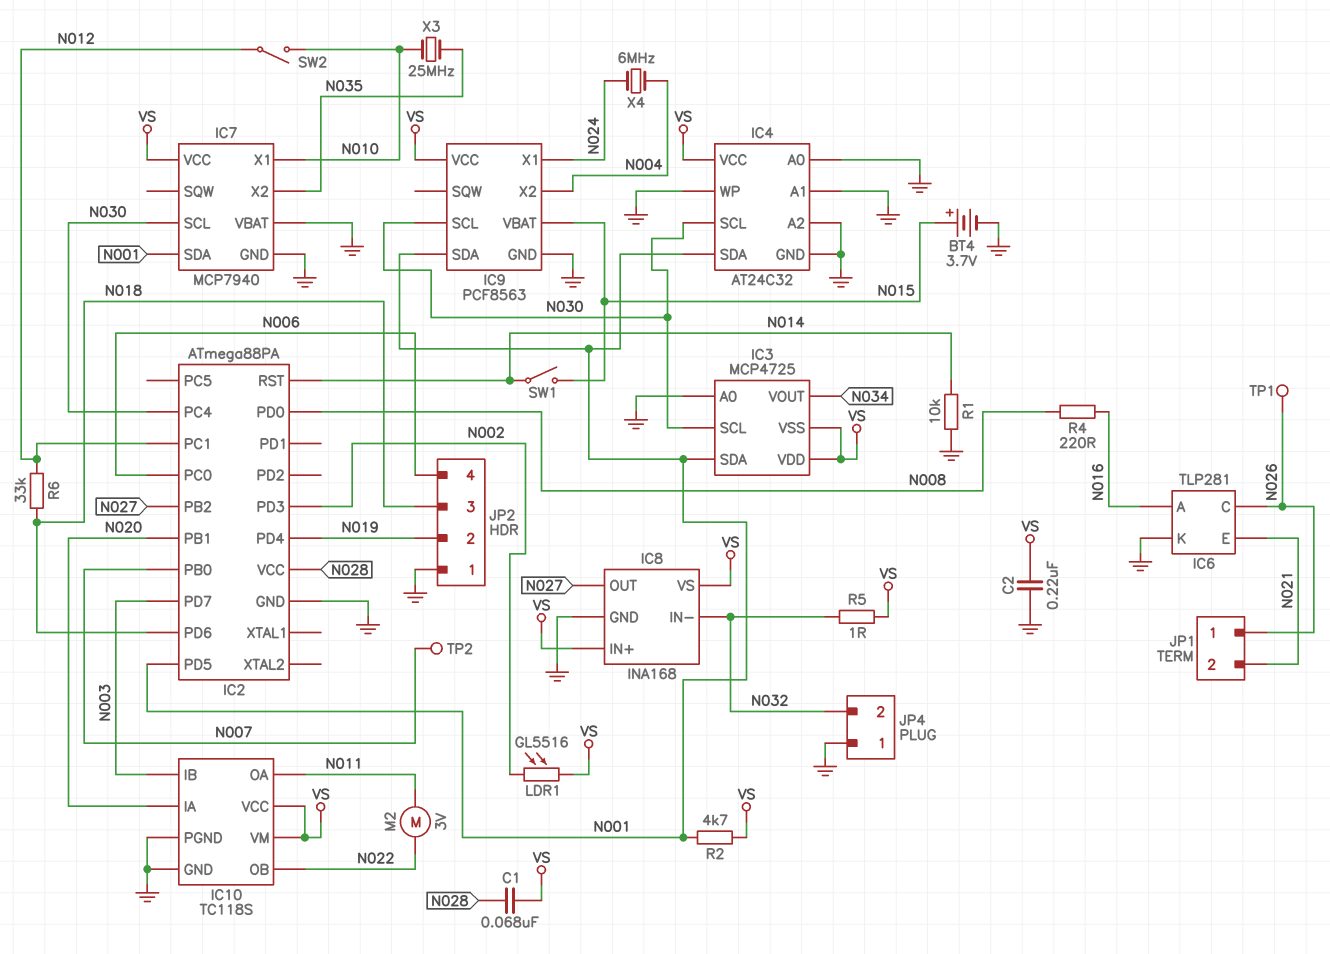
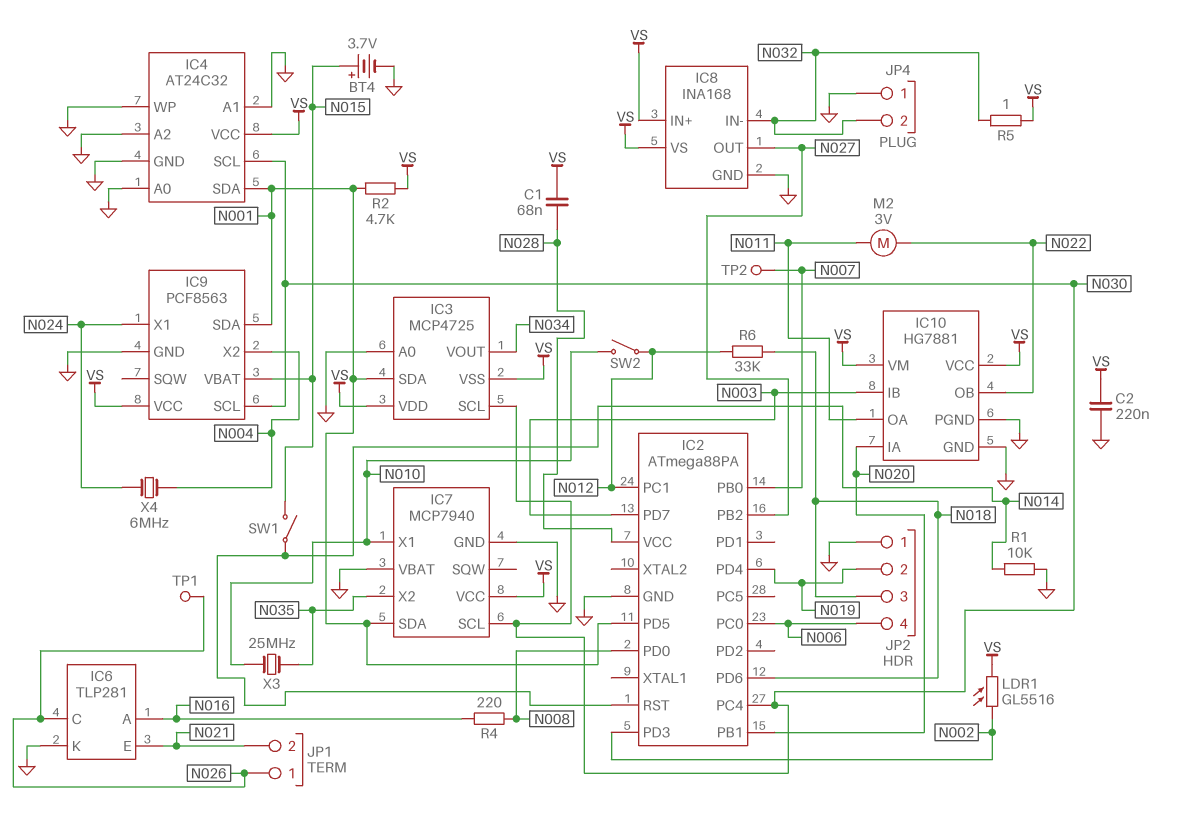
IC10: TC118S -> HG7881

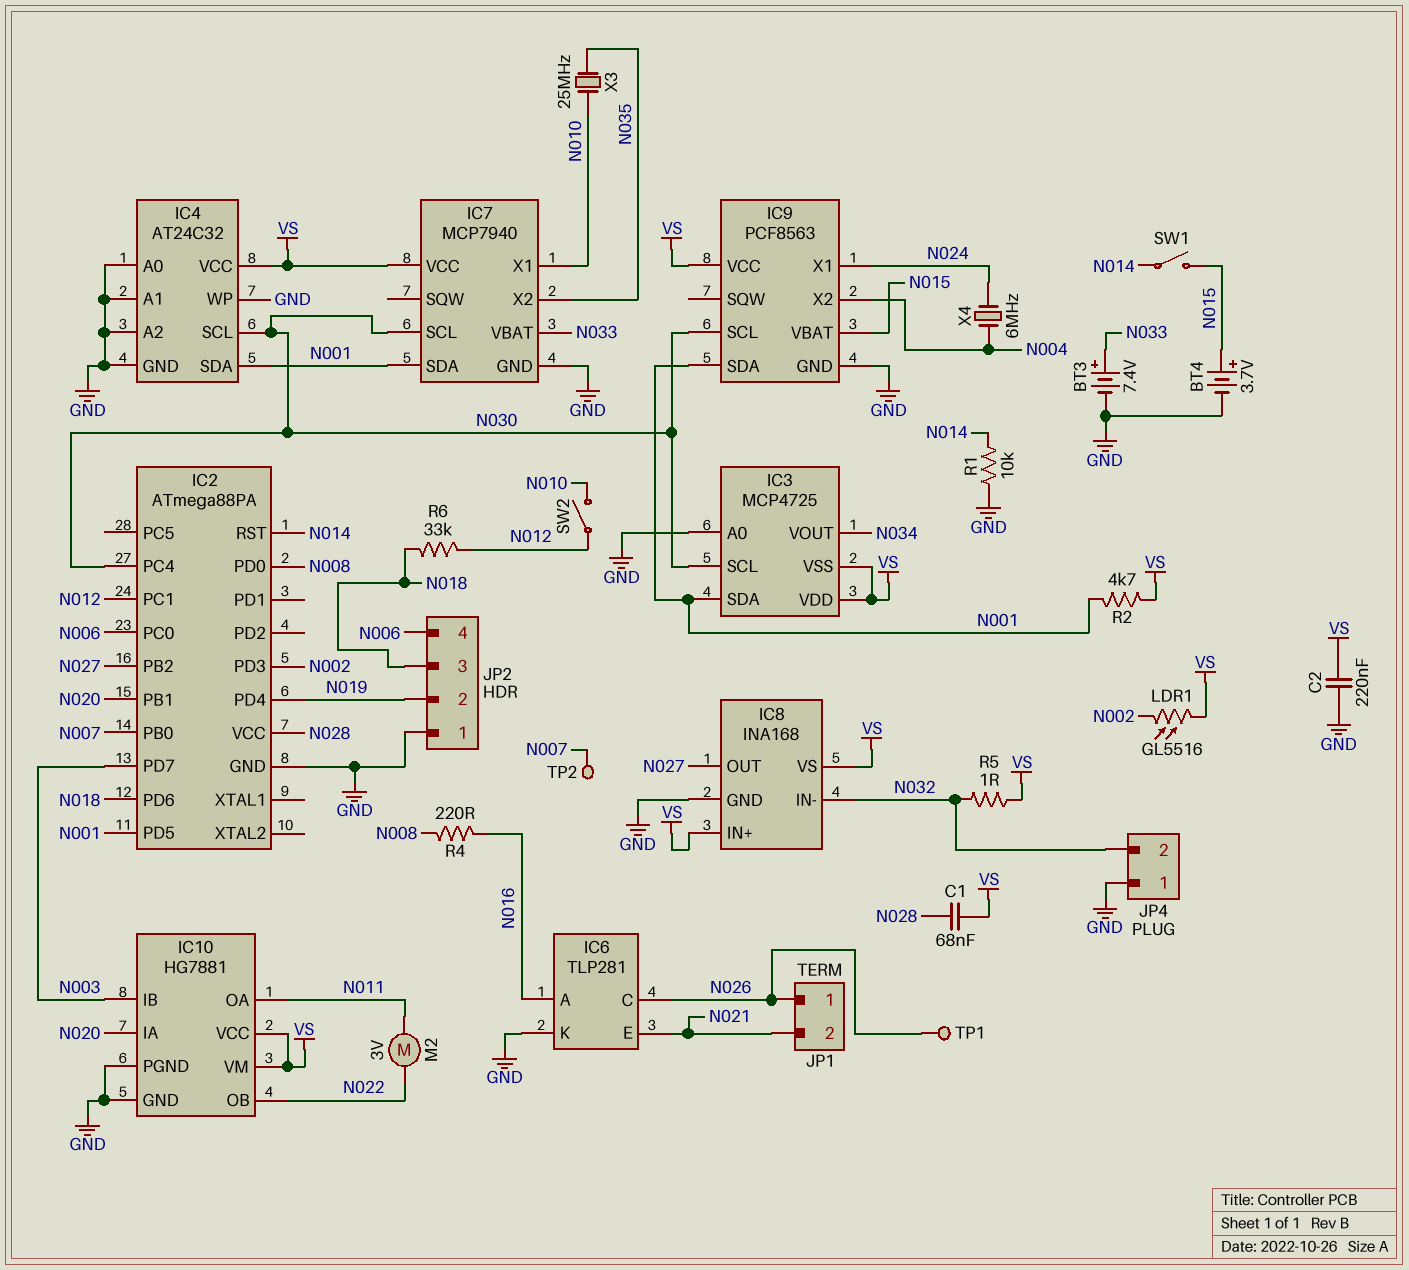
BT3: none -> 7.4V (plus N033, minus GND)
IC7 pin VBAT: GND -> N033

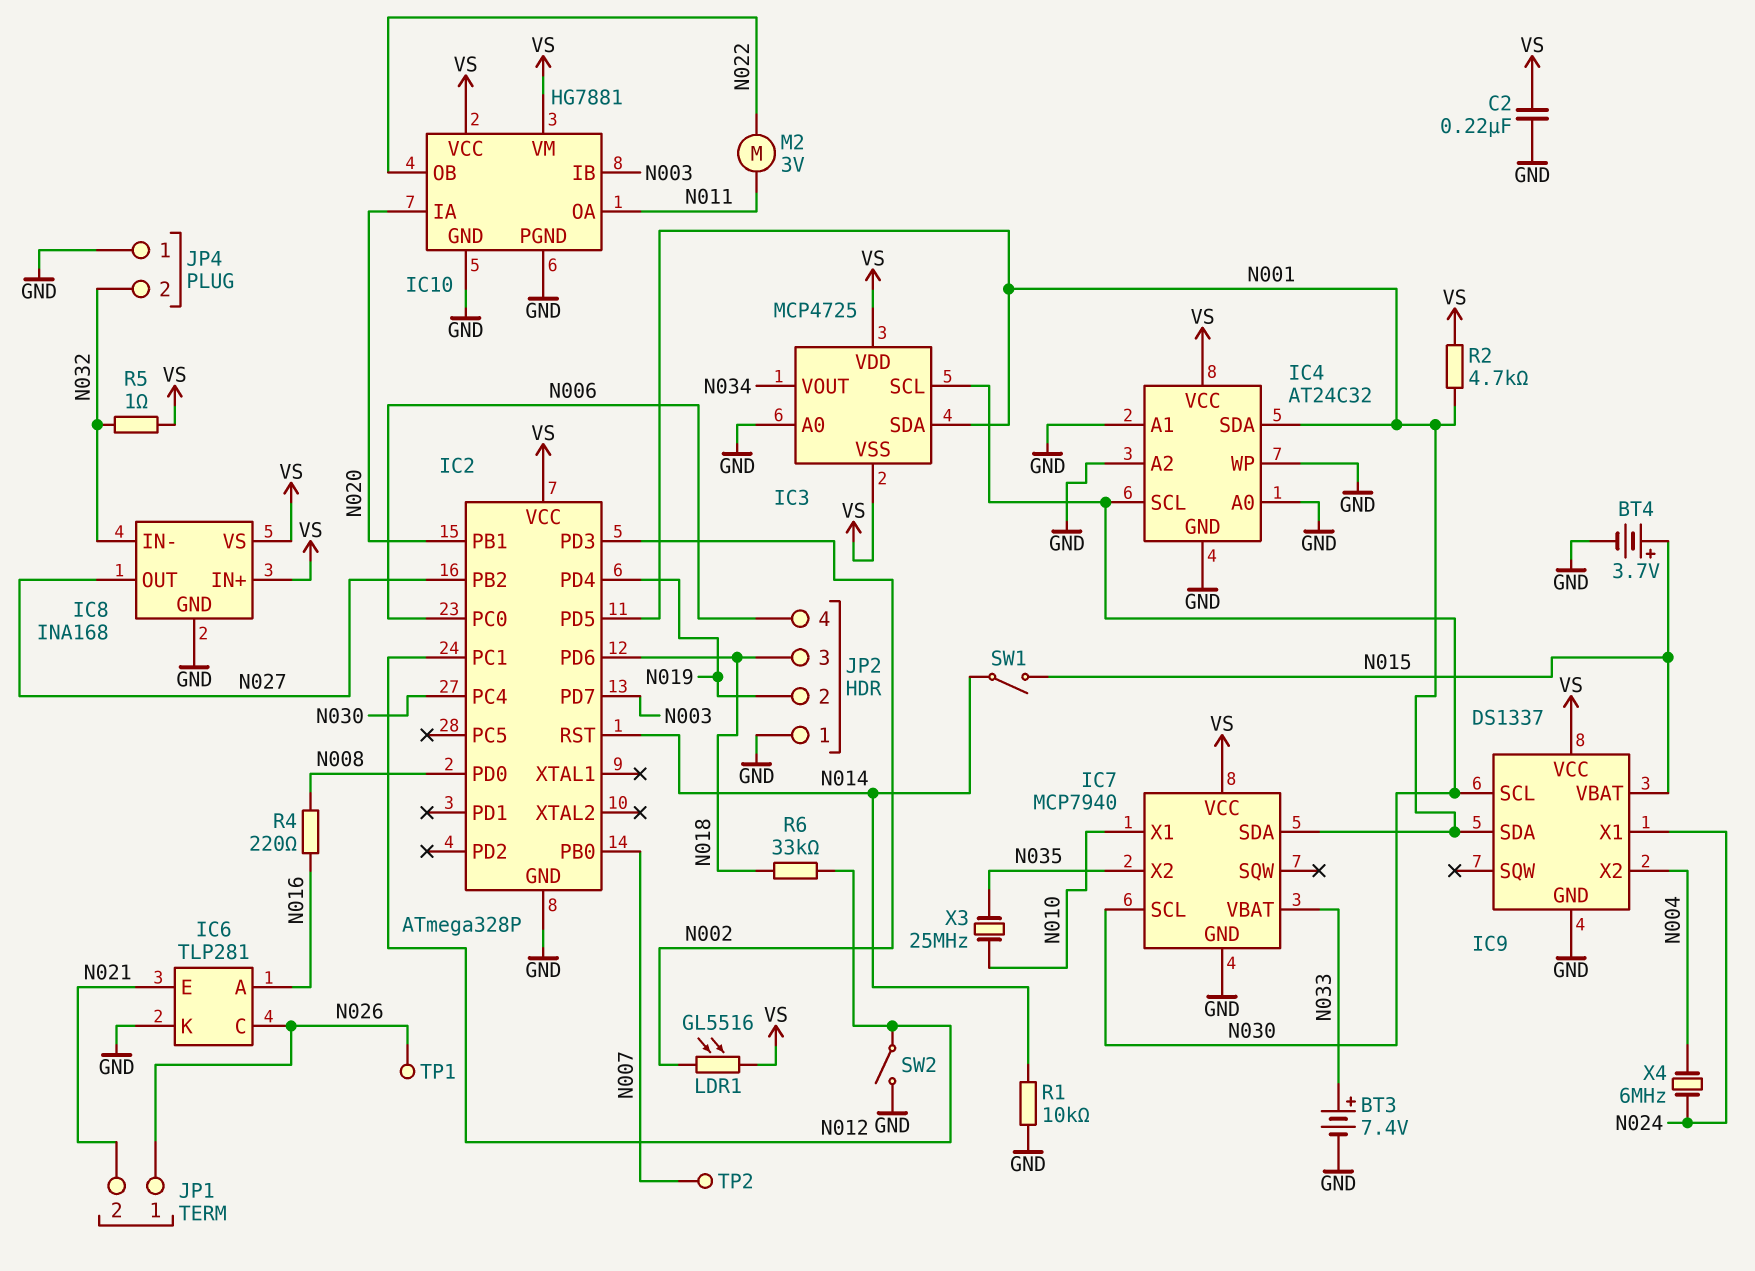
C1: 68nF (N028, VS) -> none
IC2: ATmega88PA -> ATmega328P
IC2 pin VCC: N028 -> VS
IC9: PCF8563 -> DS1337
SW2: switch (N010, N012) -> switch (GND, N012)

